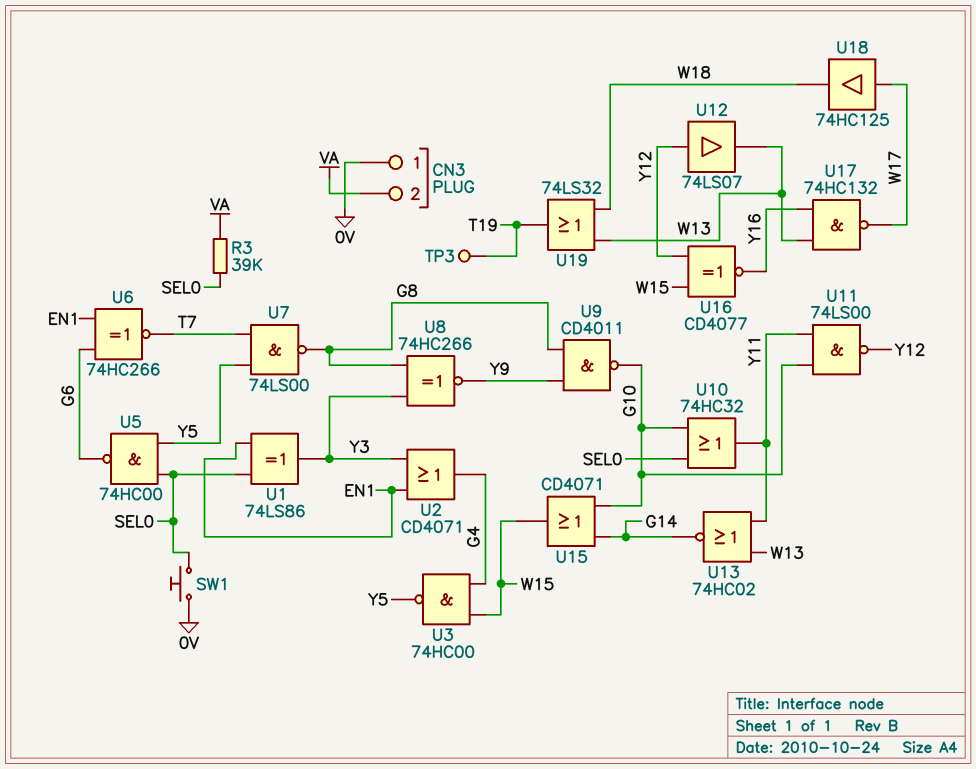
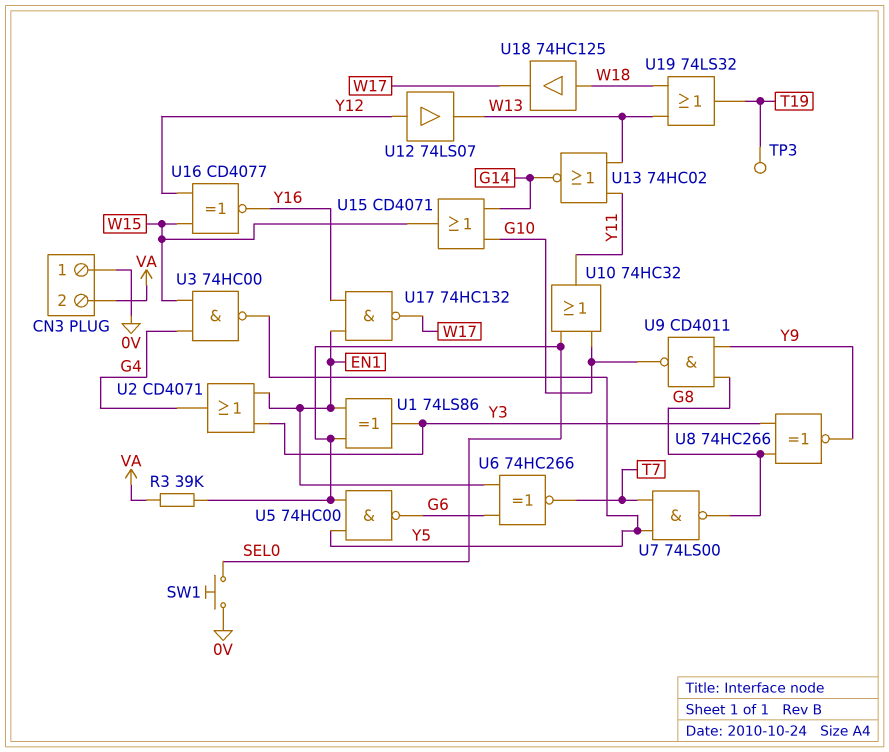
U11: NAND 74LS00 (in G10, in Y11, out Y12) -> none
U17: NAND 74HC132 (in W13, in Y16, out W17) -> NAND 74HC132 (in EN1, in Y16, out W17)
U18: buffer 74HC125 (in W17, out W18) -> buffer 74HC125 (in W18, out W17)

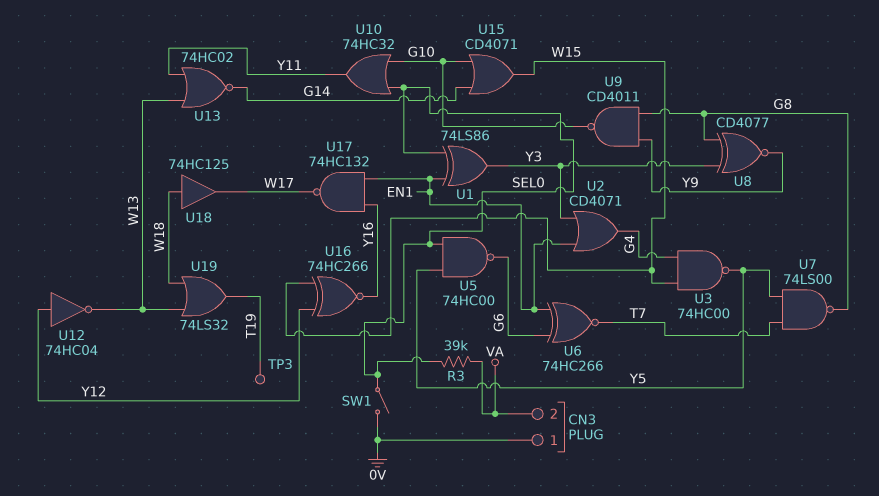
SW1: button (0V, SEL0) -> switch (0V, SEL0)
U8: XNOR 74HC266 (in G8, in Y3, out Y9) -> XNOR CD4077 (in G8, in Y3, out Y9)
U12: buffer 74LS07 (in Y12, out W13) -> NOT 74HC04 (in Y12, out W13)
U16: XNOR CD4077 (in W15, in Y12, out Y16) -> XNOR 74HC266 (in W15, in Y12, out Y16)

